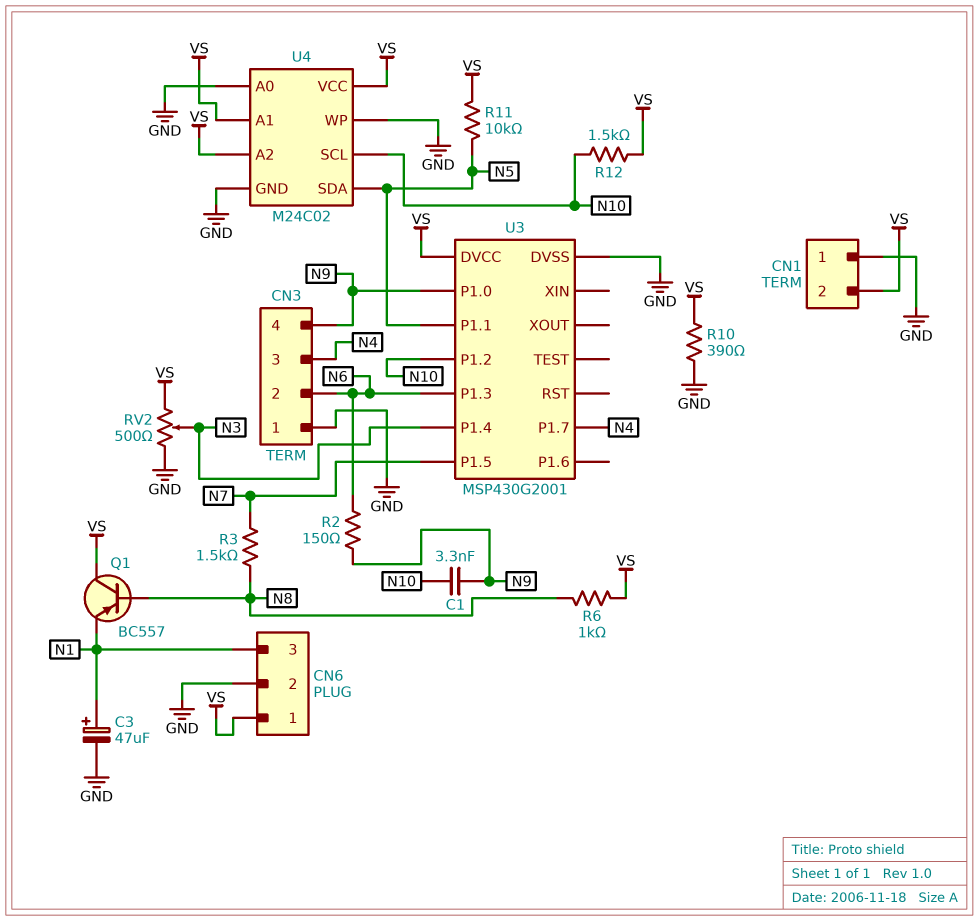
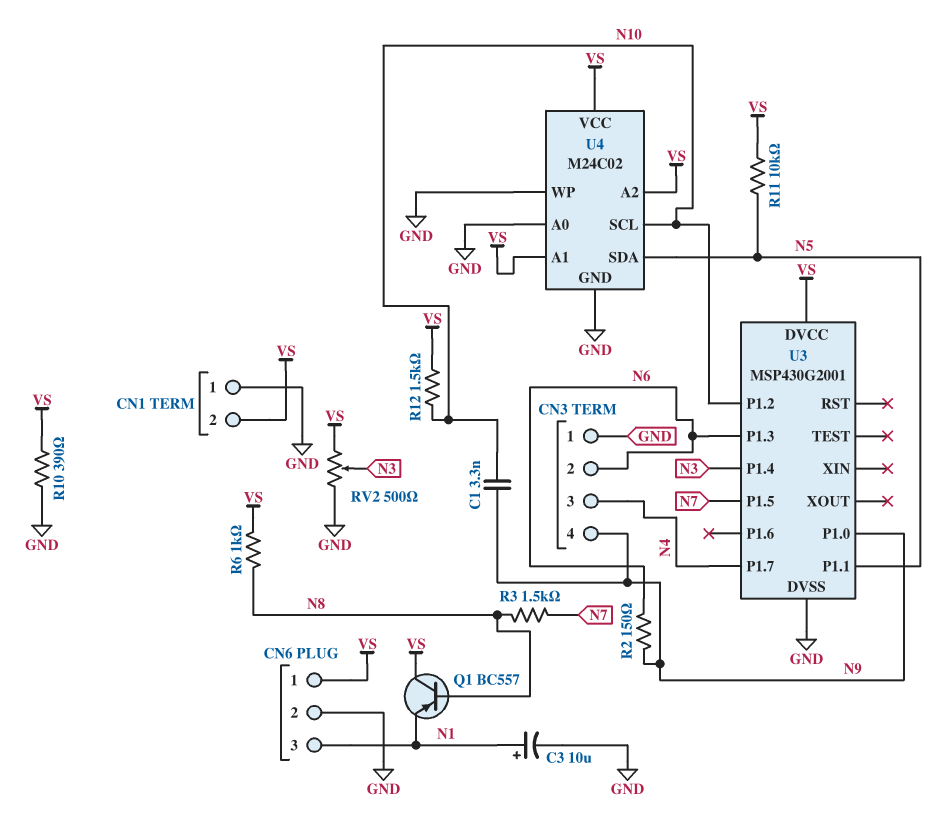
C3: 47uF (plus N1, minus GND) -> 10uF (plus N1, minus GND)

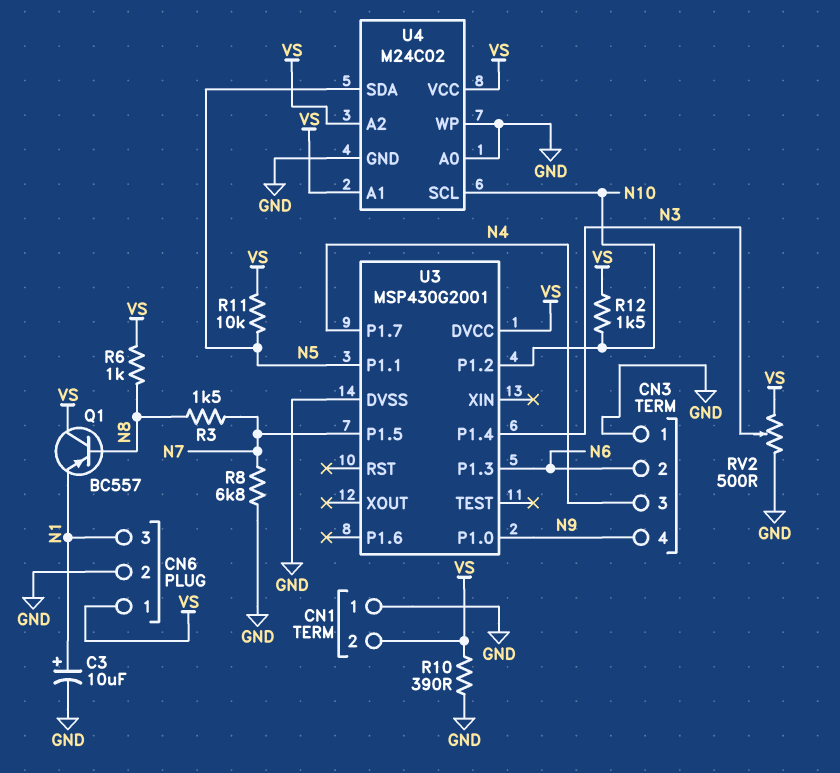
C1: 3.3nF (N9, N10) -> none
R2: 150 (N6, N9) -> none
R8: none -> 6.8k (GND, N7)

